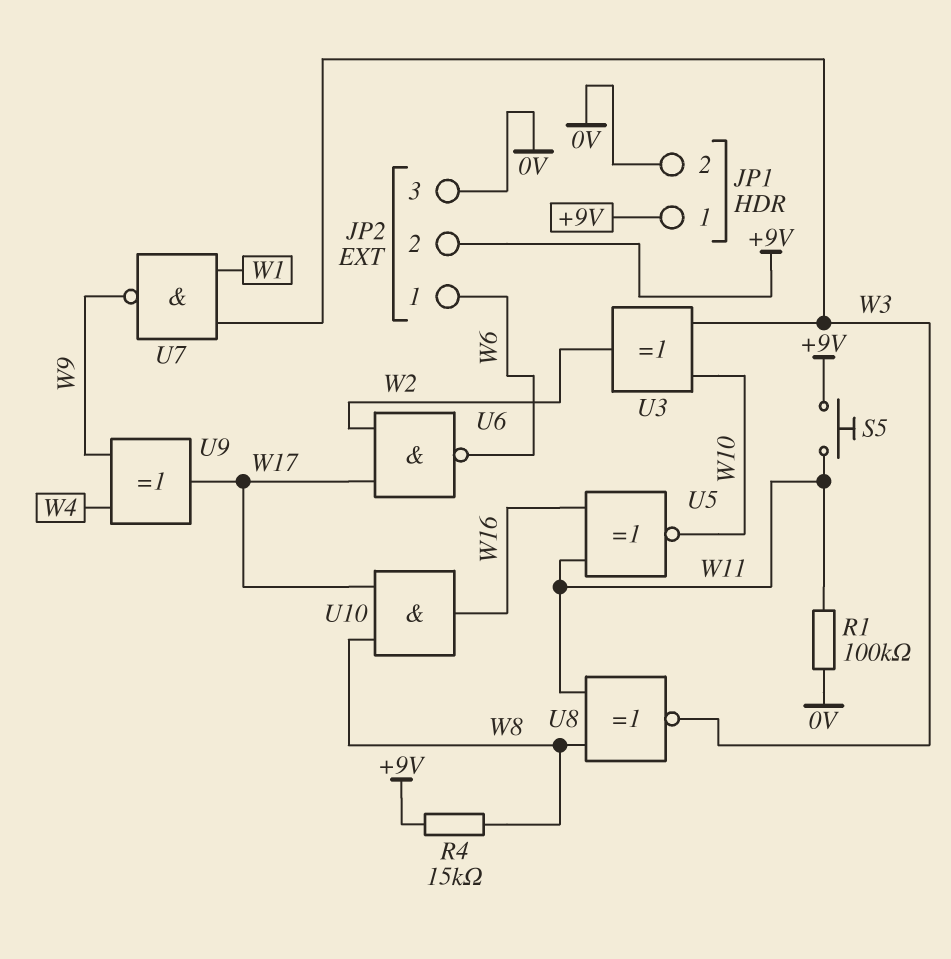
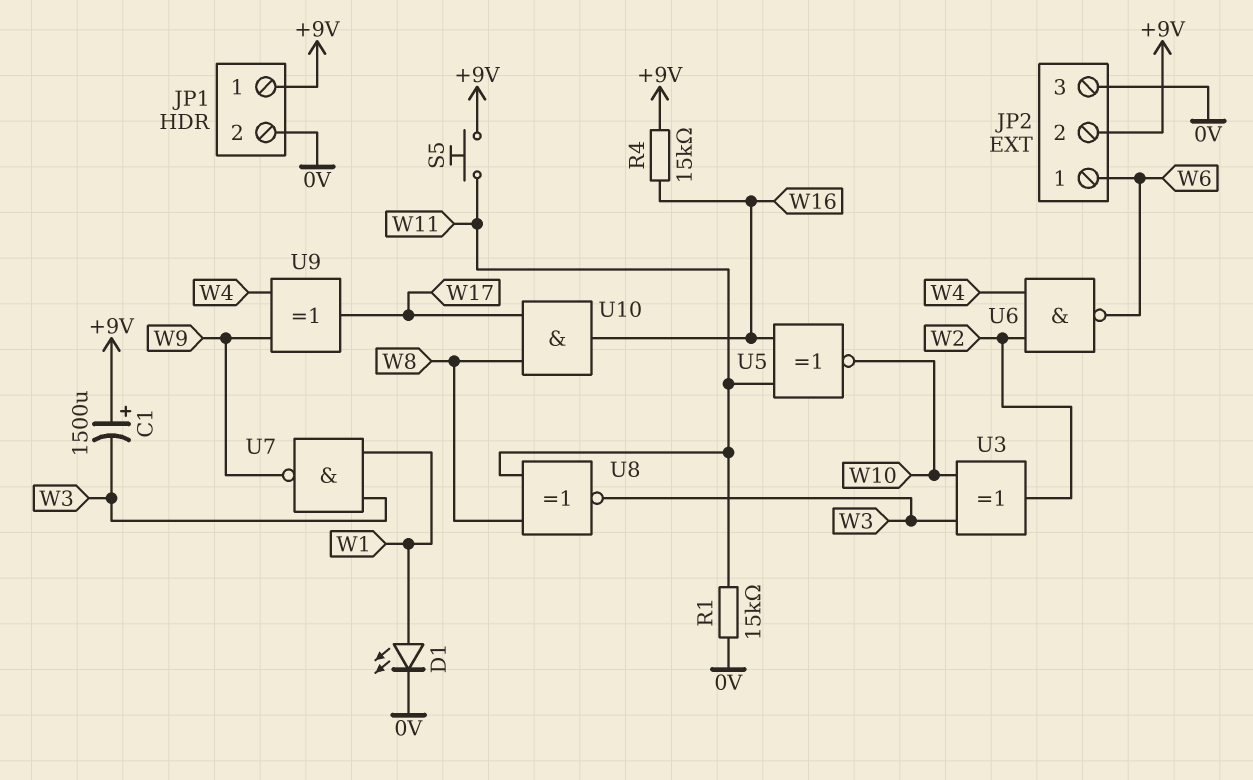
C1: none -> 1500uF (plus +9V, minus W3)
D1: none -> LED (A W1, K 0V)
R1: 100k (0V, W11) -> 15k (0V, W11)
R4: 15k (+9V, W8) -> 15k (+9V, W16)
U6: NAND (in W2, in W17, out W6) -> NAND (in W2, in W4, out W6)

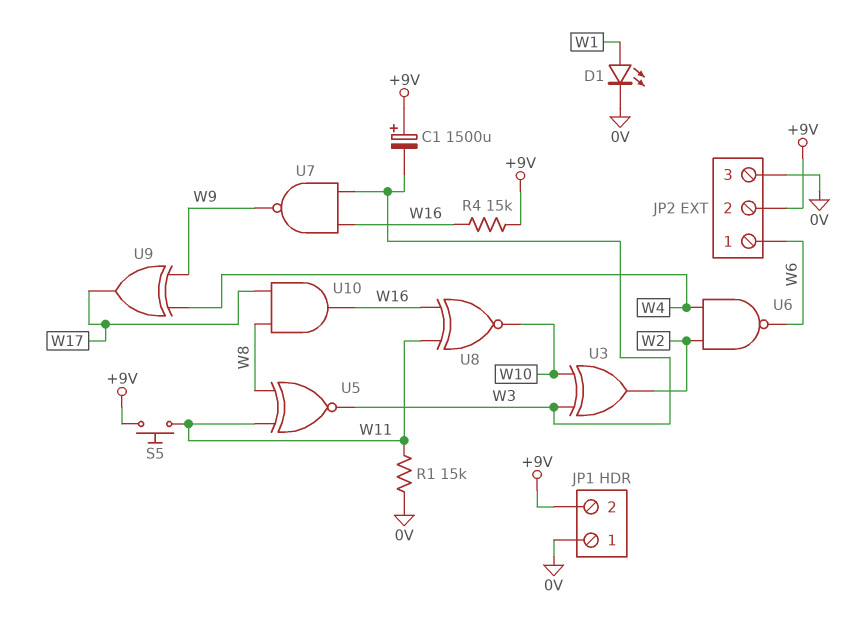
JP1 pin 1: +9V -> 0V
JP1 pin 2: 0V -> +9V
U5: XNOR (in W11, in W16, out W10) -> XNOR (in W8, in W11, out W3)
U7: NAND (in W1, in W3, out W9) -> NAND (in W3, in W16, out W9)
U8: XNOR (in W8, in W11, out W3) -> XNOR (in W11, in W16, out W10)

